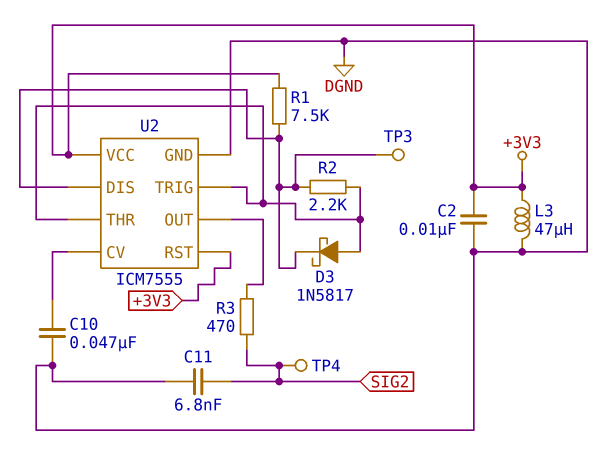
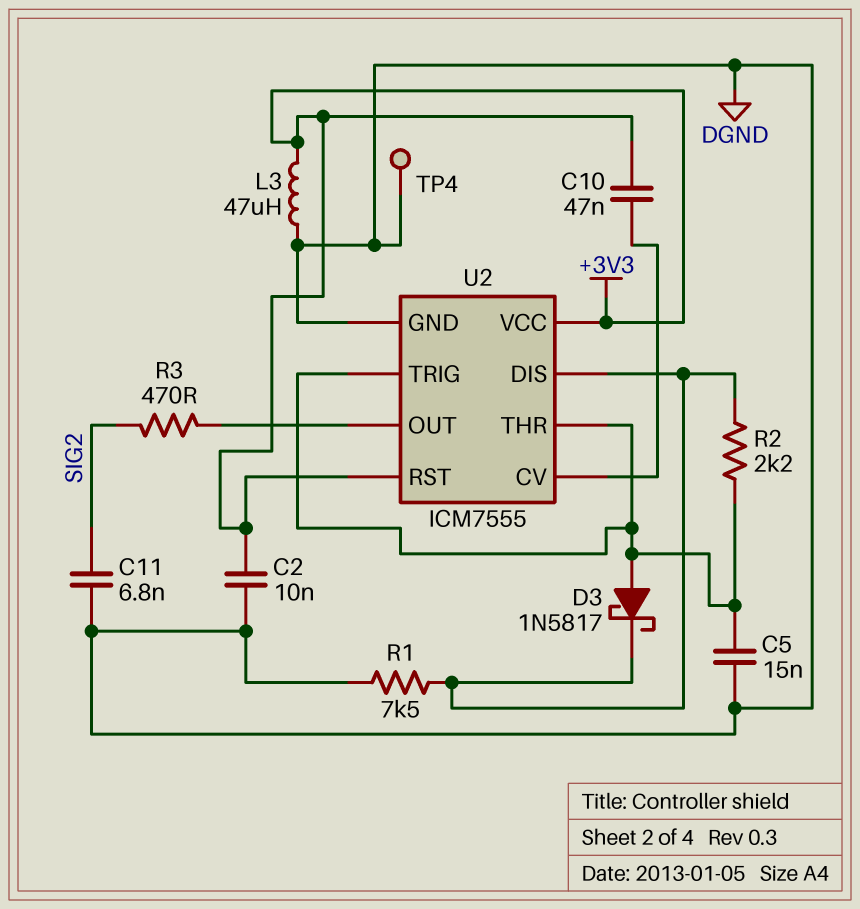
C5: none -> 15nF (DGND, U2/THR)
C10: 47nF (DGND, U2/CV) -> 47nF (+3V3, U2/CV)
R1: 7.5k (+3V3, U2/DIS) -> 7.5k (DGND, U2/DIS)
TP3: test point (U2/DIS) -> none
TP4: test point (SIG2) -> test point (DGND)

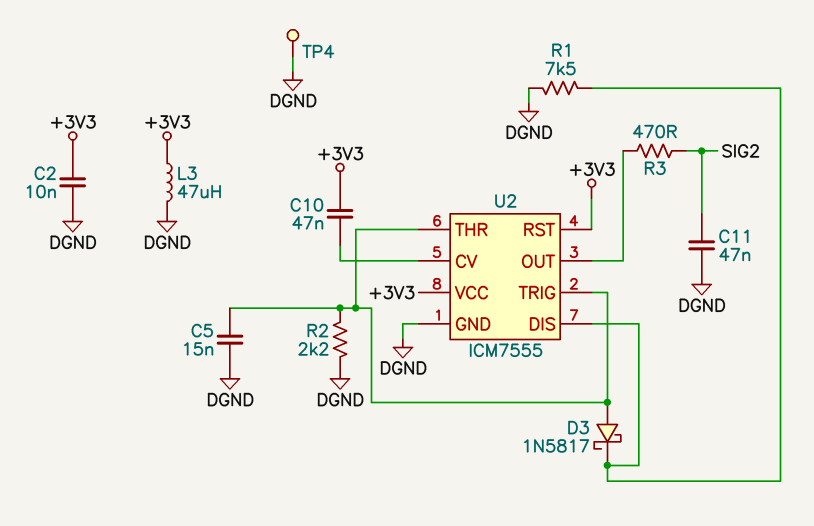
C11: 6.8nF (DGND, SIG2) -> 47nF (DGND, SIG2)
R2: 2.2k (U2/DIS, U2/THR) -> 2.2k (DGND, U2/THR)

